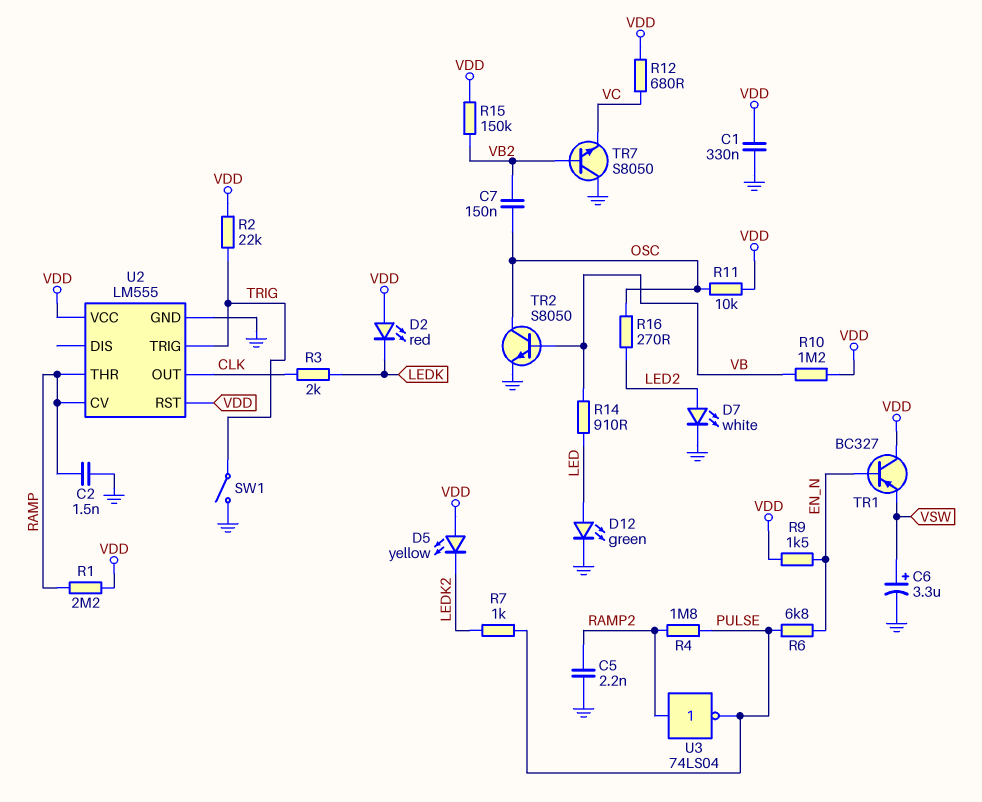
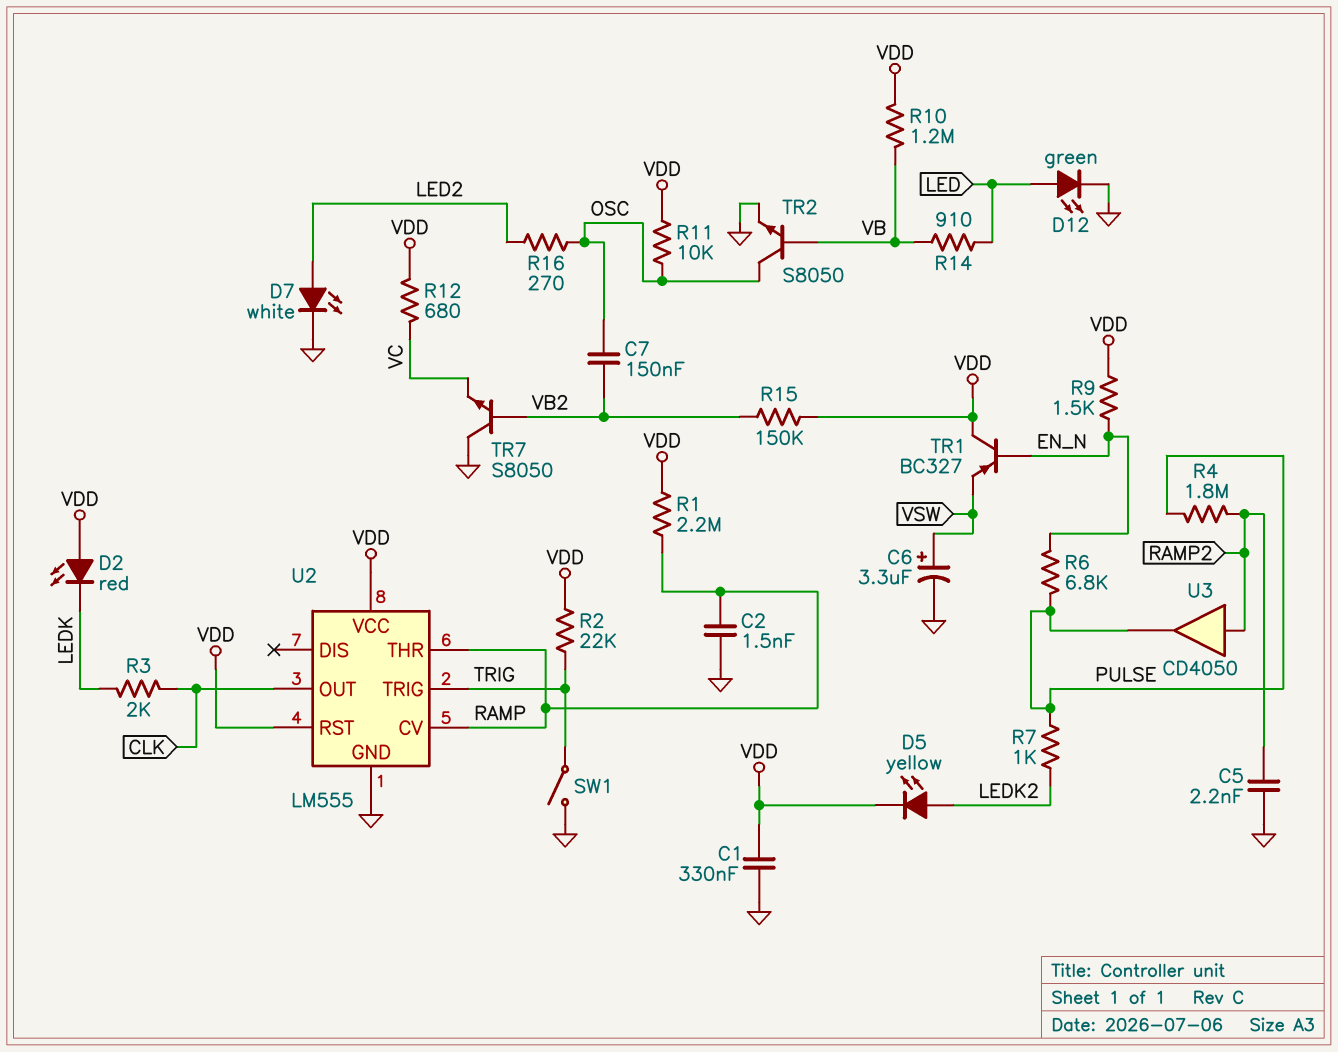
D5: LED yellow (A VDD, K LEDK2) -> LED yellow (A LEDK2, K VDD)
U3: NOT 74LS04 (in RAMP2, out PULSE) -> buffer CD4050 (in RAMP2, out PULSE)

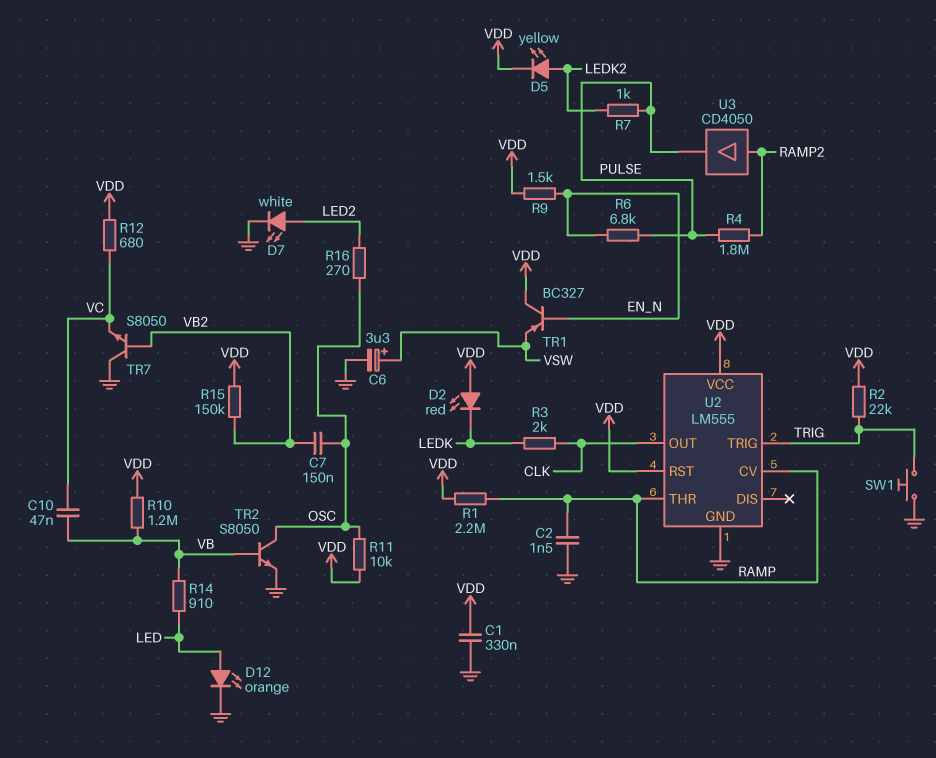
C5: 2.2nF (GND, RAMP2) -> none
C10: none -> 47nF (VB, VC)
D12: LED green (A LED, K GND) -> LED orange (A LED, K GND)
SW1: switch (GND, TRIG) -> button (GND, TRIG)

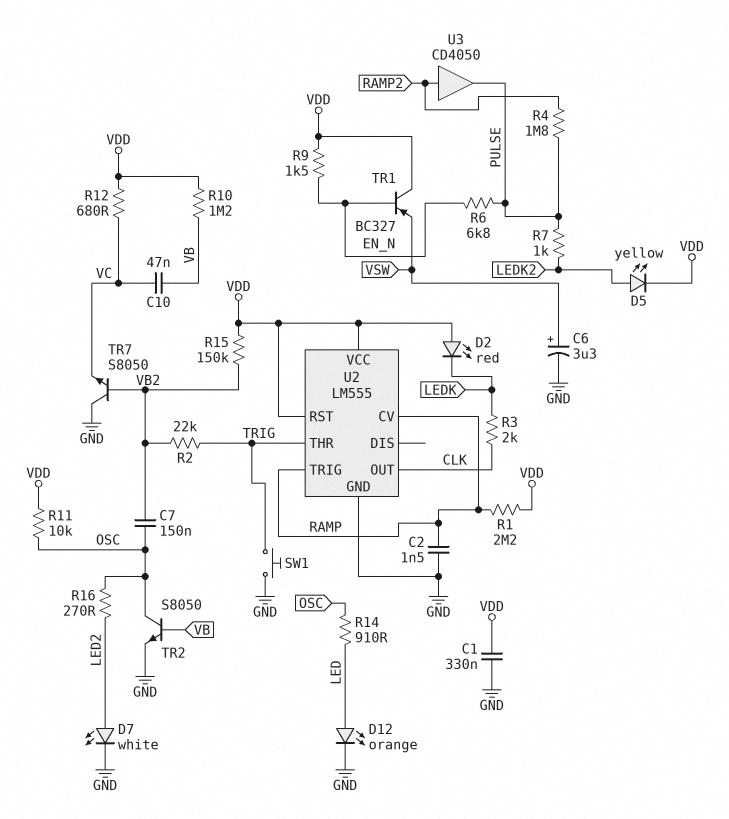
R2: 22k (TRIG, VDD) -> 22k (TRIG, VB2)
R14: 910 (LED, VB) -> 910 (LED, OSC)
U2 pin THR: RAMP -> TRIG
U2 pin TRIG: TRIG -> RAMP

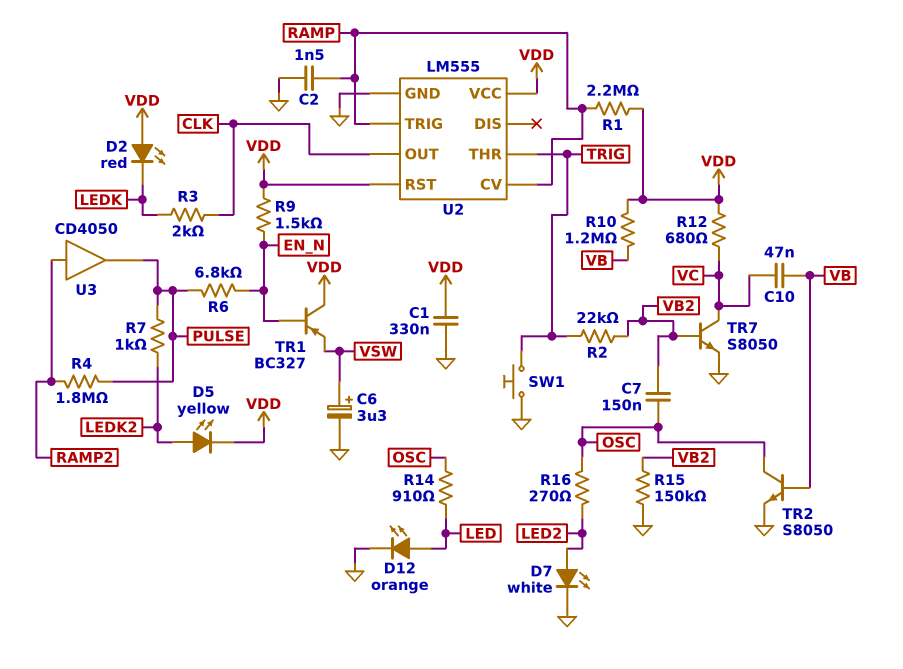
R11: 10k (OSC, VDD) -> none
R15: 150k (VB2, VDD) -> 150k (GND, VB2)
TR7: NPN S8050 (B VB2, C GND, E VC) -> NPN S8050 (B VB2, C VC, E GND)

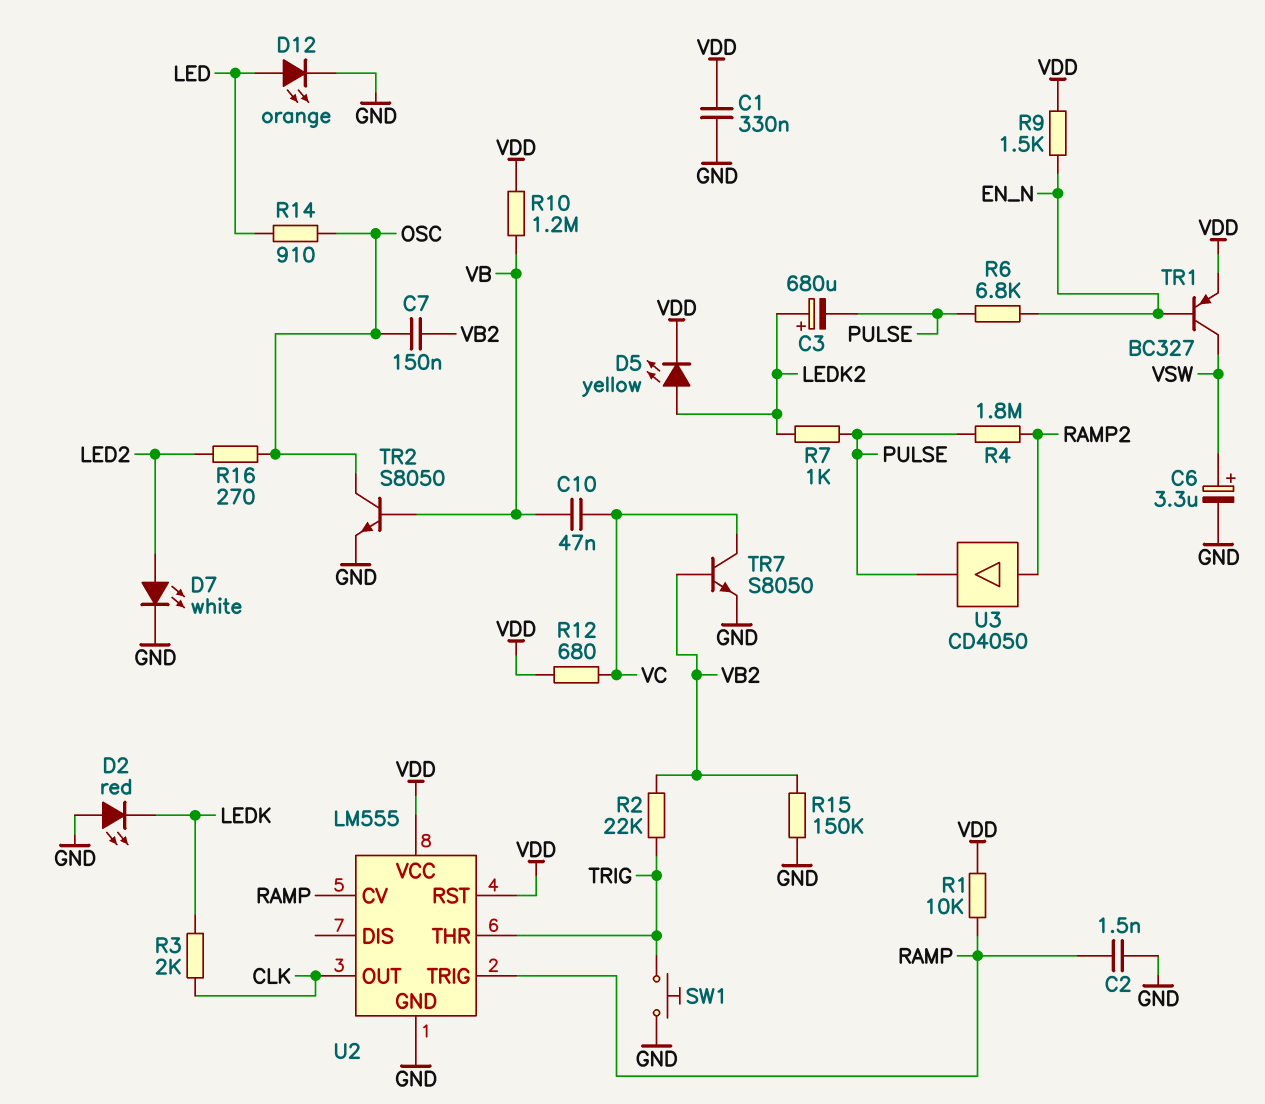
C3: none -> 680uF (plus LEDK2, minus PULSE)
D2: LED red (A VDD, K LEDK) -> LED red (A GND, K LEDK)
R1: 2.2M (RAMP, VDD) -> 10k (RAMP, VDD)
TR1: PNP BC327 (B EN_N, C VDD, E VSW) -> PNP BC327 (B EN_N, C VSW, E VDD)

